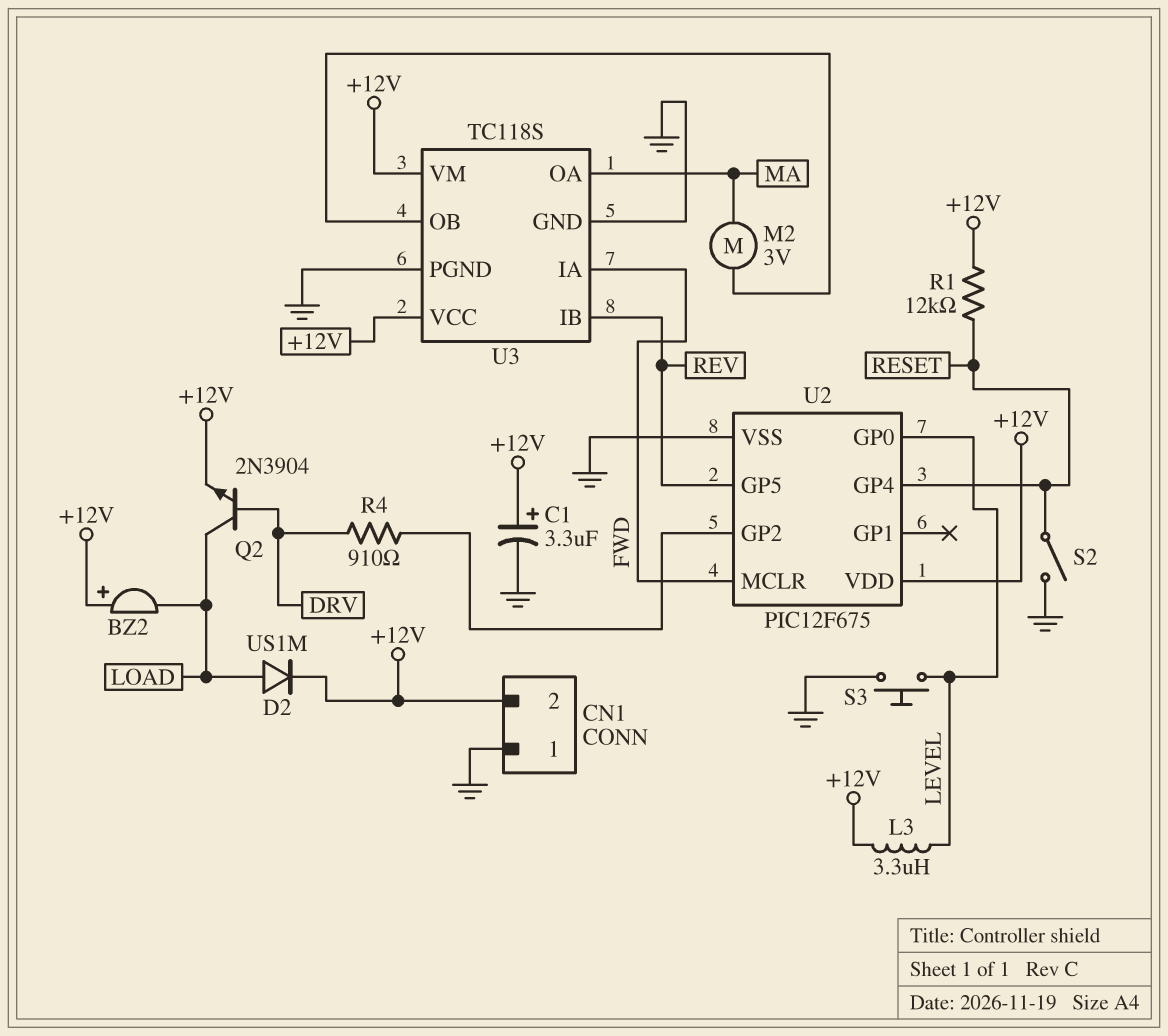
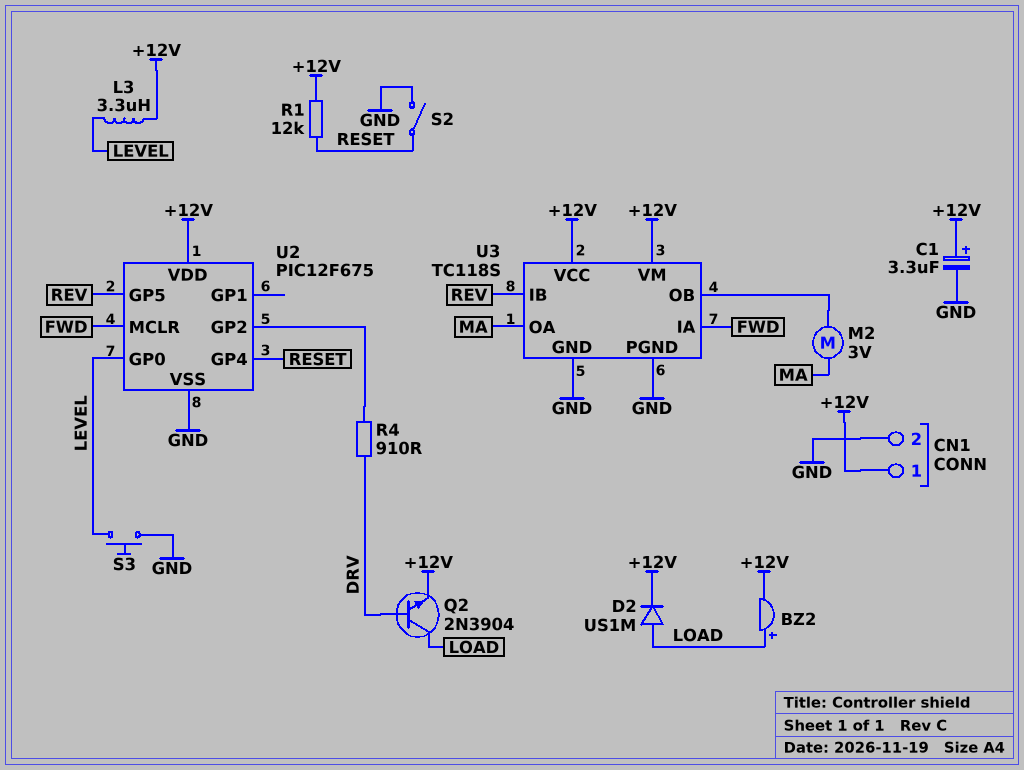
BZ2: buzzer (plus +12V, minus LOAD) -> buzzer (plus LOAD, minus +12V)
CN1 pin 1: GND -> +12V
CN1 pin 2: +12V -> GND

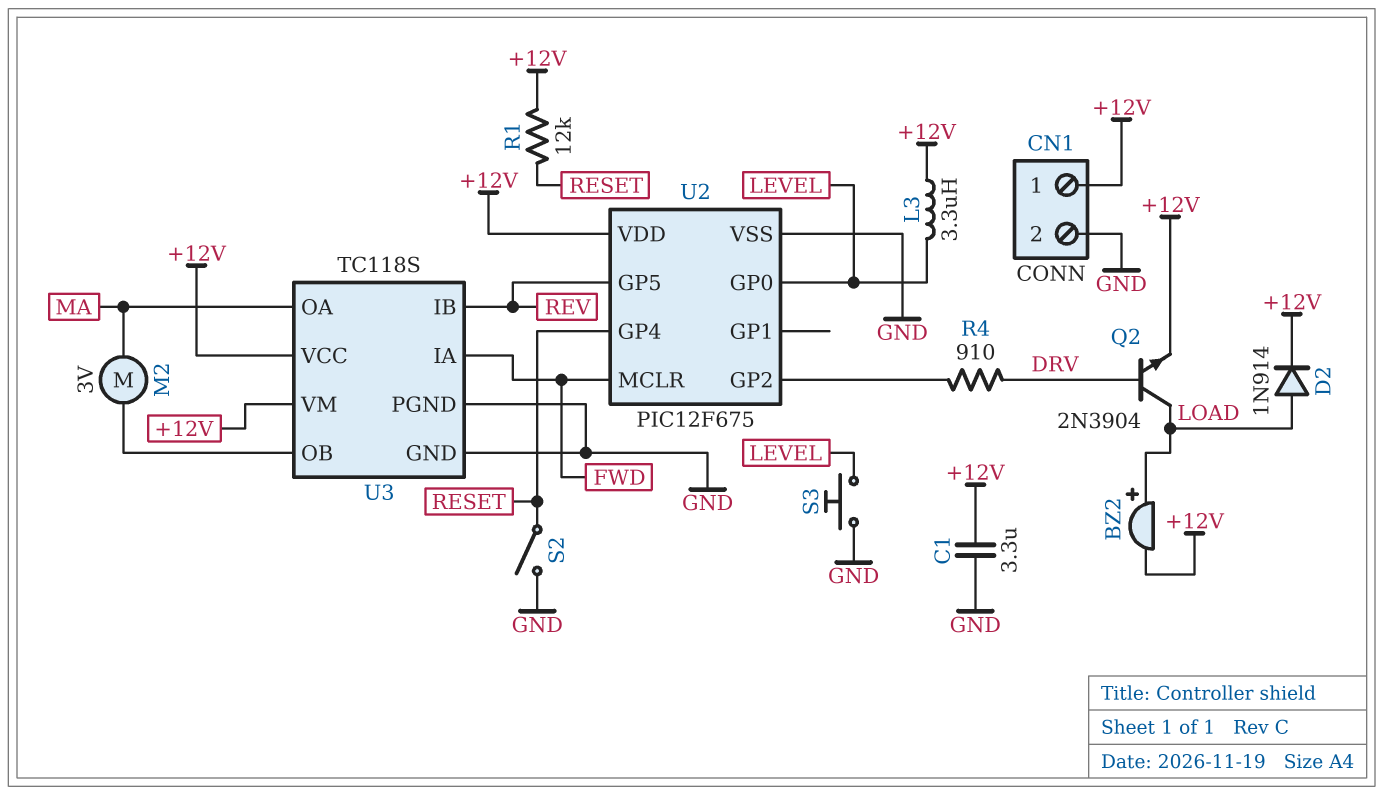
C1: 3.3uF (plus +12V, minus GND) -> 3.3uF (+12V, GND)
D2: diode US1M (A LOAD, K +12V) -> diode 1N914 (A LOAD, K +12V)

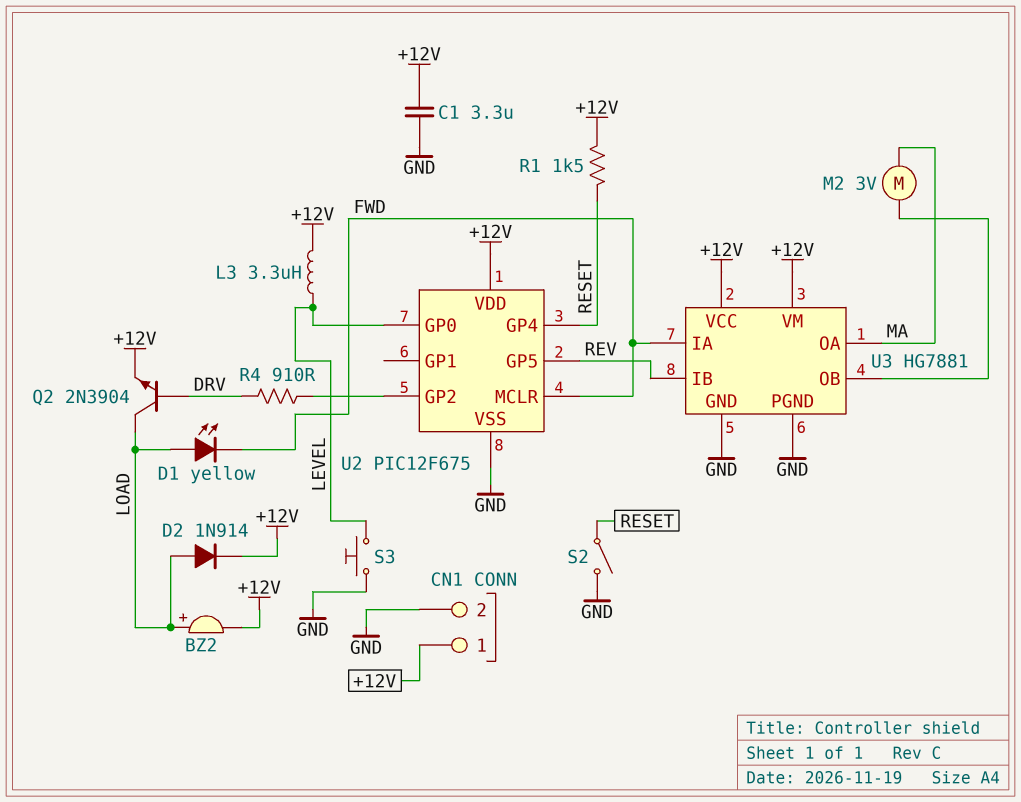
D1: none -> LED yellow (A LOAD, K FWD)
R1: 12k (+12V, RESET) -> 1.5k (+12V, RESET)
U3: TC118S -> HG7881

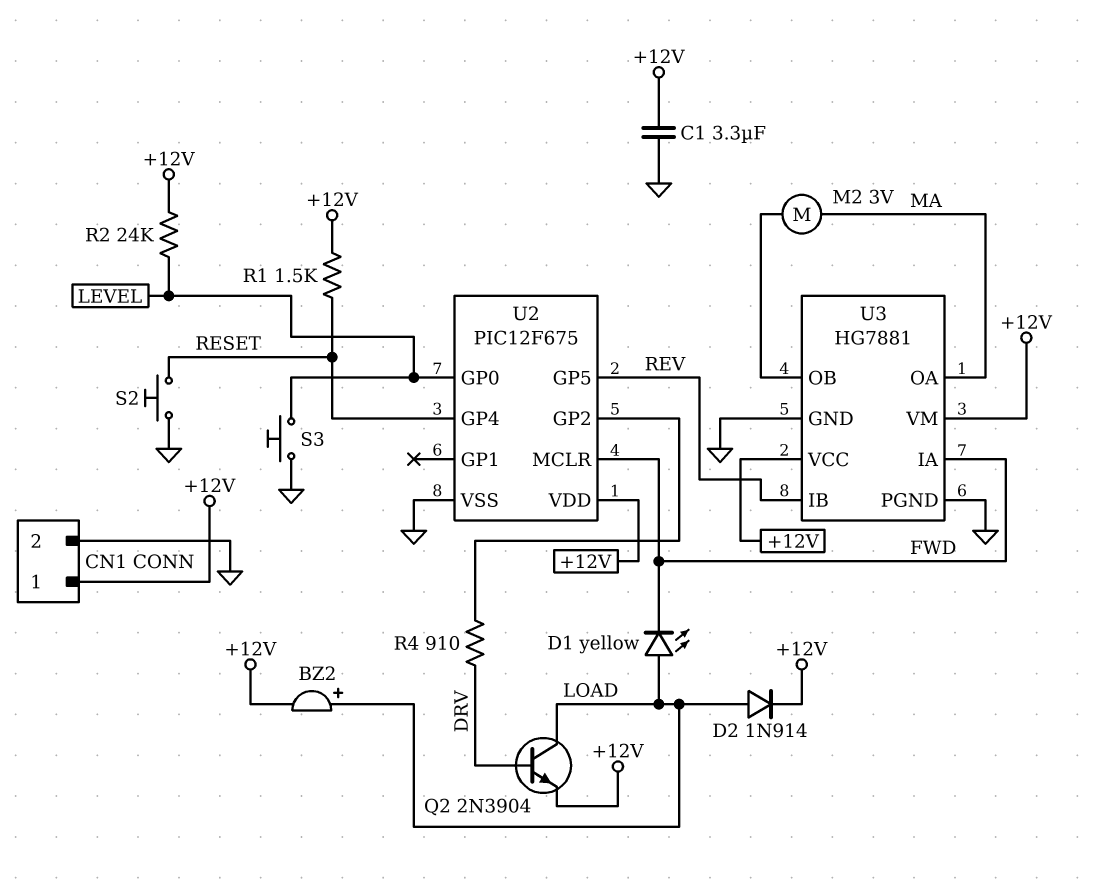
L3: 3.3uH (+12V, LEVEL) -> none
R2: none -> 24k (+12V, LEVEL)
S2: switch (GND, RESET) -> button (GND, RESET)

